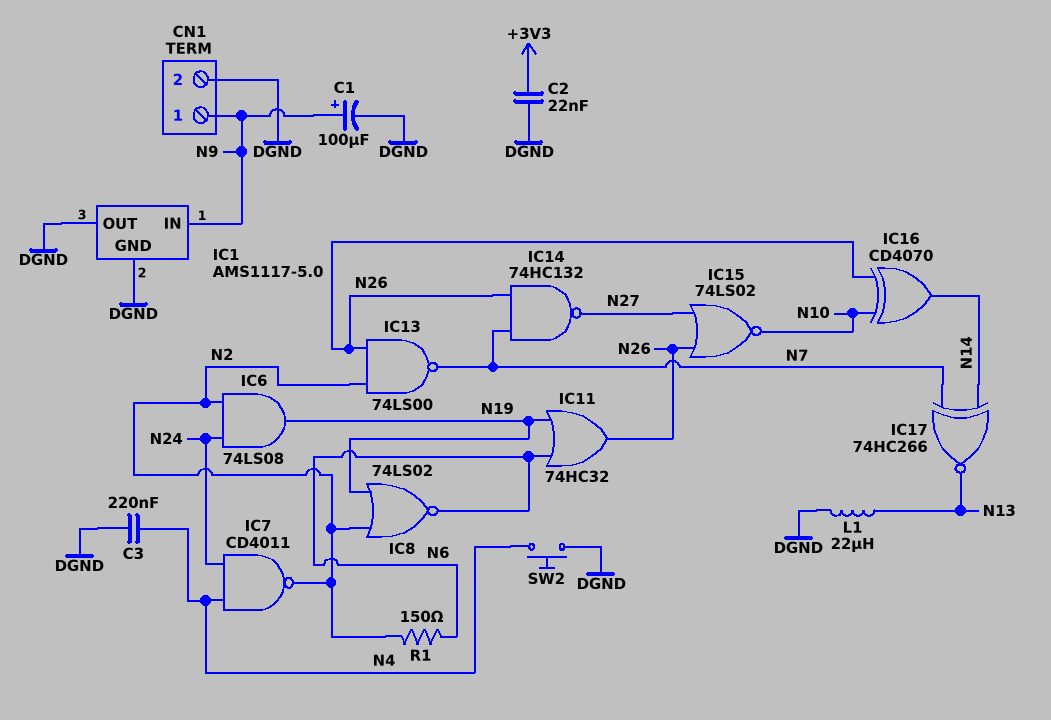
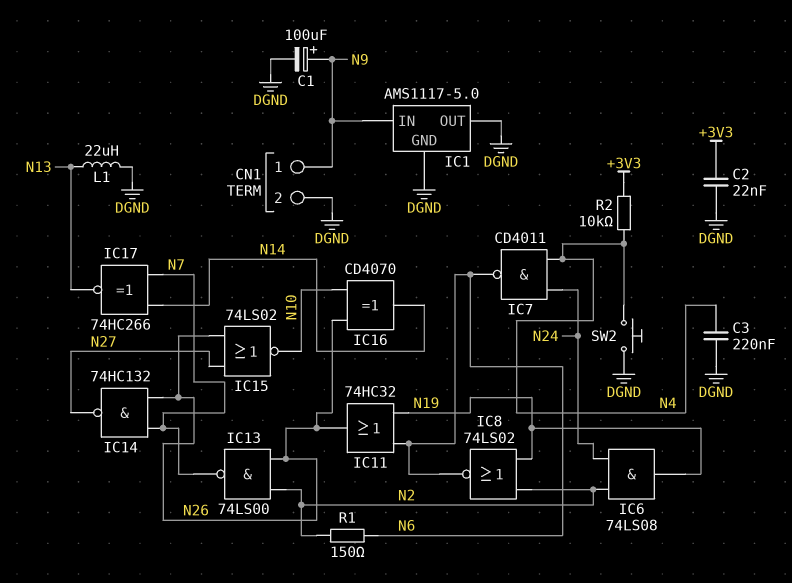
IC7: NAND CD4011 (in N4, in N24, out N2) -> NAND CD4011 (in N4, in N24, out N6)
R2: none -> 10k (+3V3, N4)

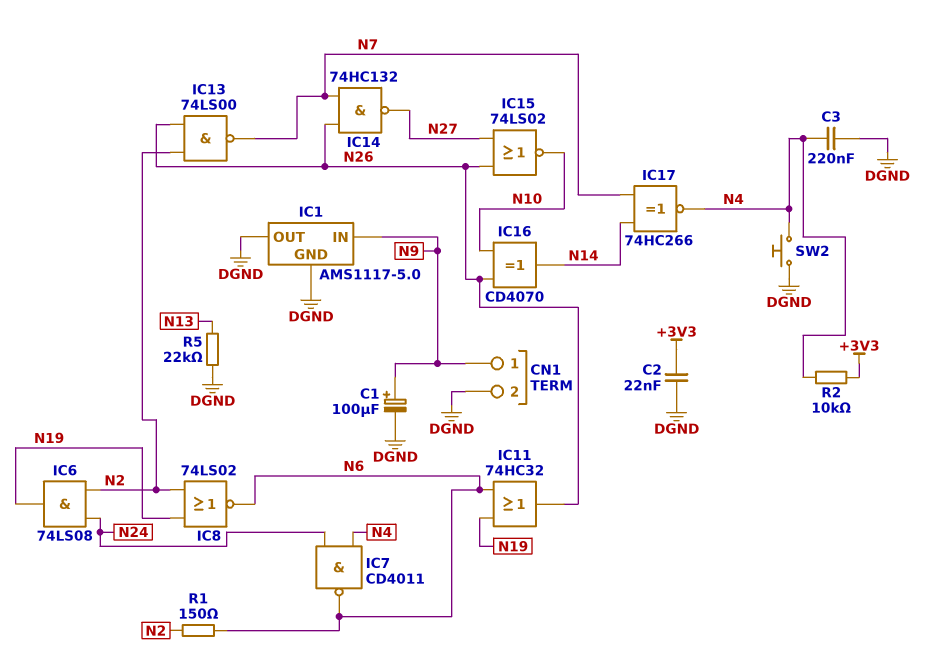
IC17: XNOR 74HC266 (in N7, in N14, out N13) -> XNOR 74HC266 (in N7, in N14, out N4)
L1: 22uH (DGND, N13) -> none
R5: none -> 22k (DGND, N13)

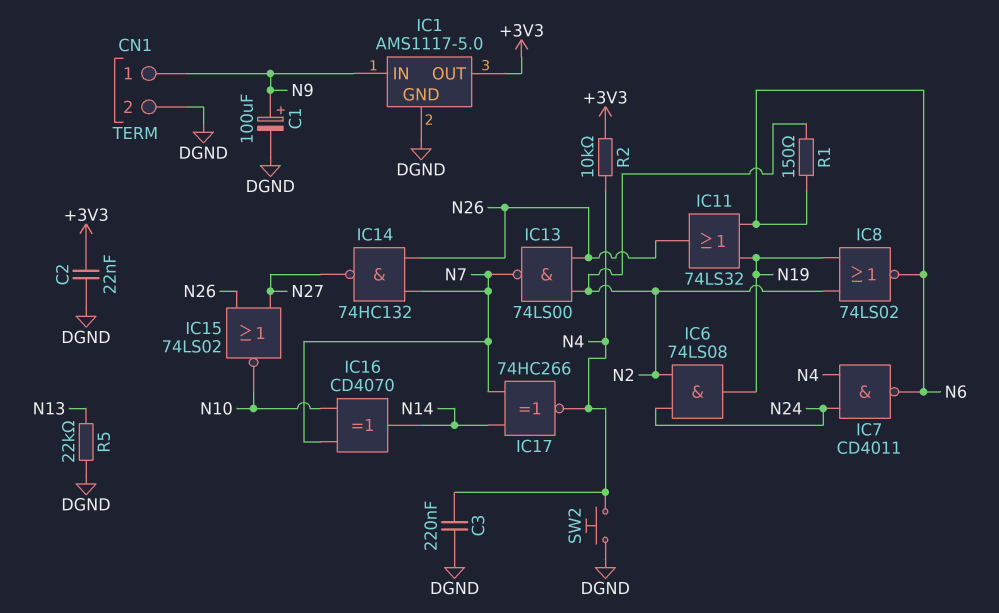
IC1 pin OUT: DGND -> +3V3
IC11: OR 74HC32 (in N6, in N19, out N26) -> OR 74LS32 (in N6, in N19, out N26)
IC16: XOR CD4070 (in N10, in N26, out N14) -> XOR CD4070 (in N7, in N10, out N14)

